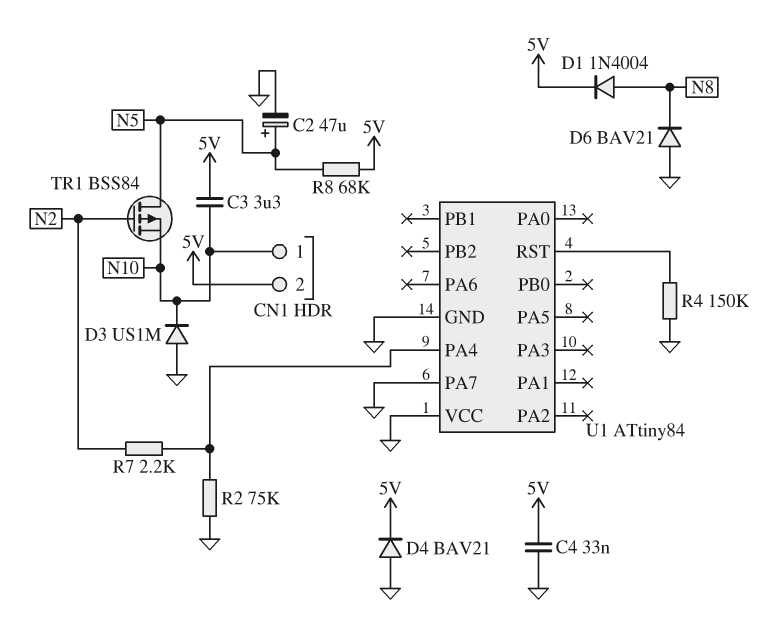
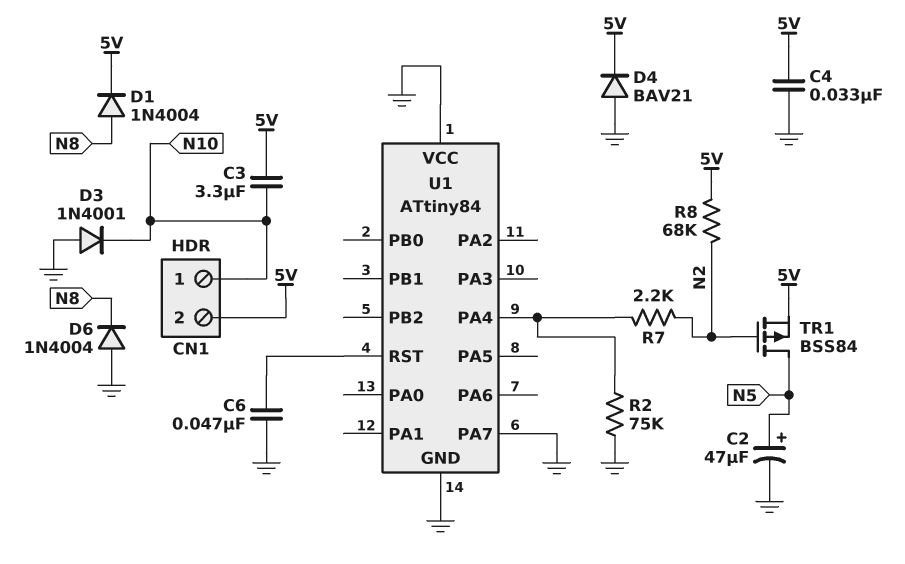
C6: none -> 47nF (GND, U1/RST)
D3: diode US1M (A GND, K N10) -> diode 1N4001 (A GND, K N10)
D6: diode BAV21 (A GND, K N8) -> diode 1N4004 (A GND, K N8)
R4: 150k (GND, U1/RST) -> none
R8: 68k (5V, N5) -> 68k (5V, N2)
TR1: PMOS BSS84 (G N2, D N5, S N10) -> PMOS BSS84 (G N2, D N5, S 5V)

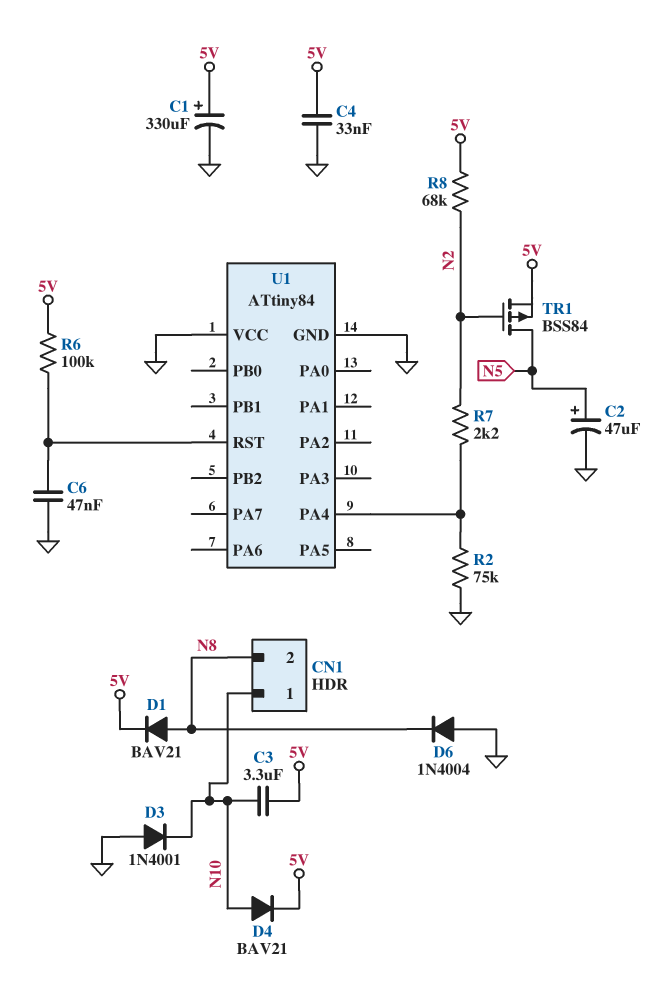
C1: none -> 330uF (plus 5V, minus GND)
CN1 pin 2: 5V -> N8
D1: diode 1N4004 (A N8, K 5V) -> diode BAV21 (A N8, K 5V)
D4: diode BAV21 (A GND, K 5V) -> diode BAV21 (A N10, K 5V)
R6: none -> 100k (5V, U1/RST)
U1 pin PA7: GND -> none

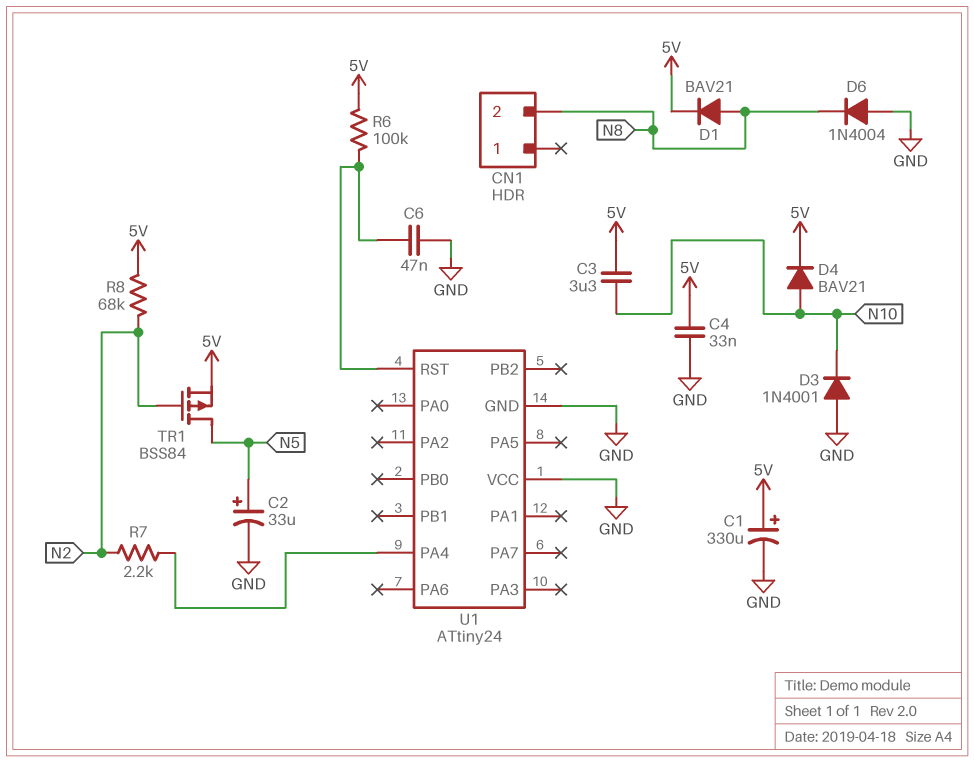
C2: 47uF (plus N5, minus GND) -> 33uF (plus N5, minus GND)
CN1 pin 1: N10 -> none
R2: 75k (GND, U1/PA4) -> none
U1: ATtiny84 -> ATtiny24

